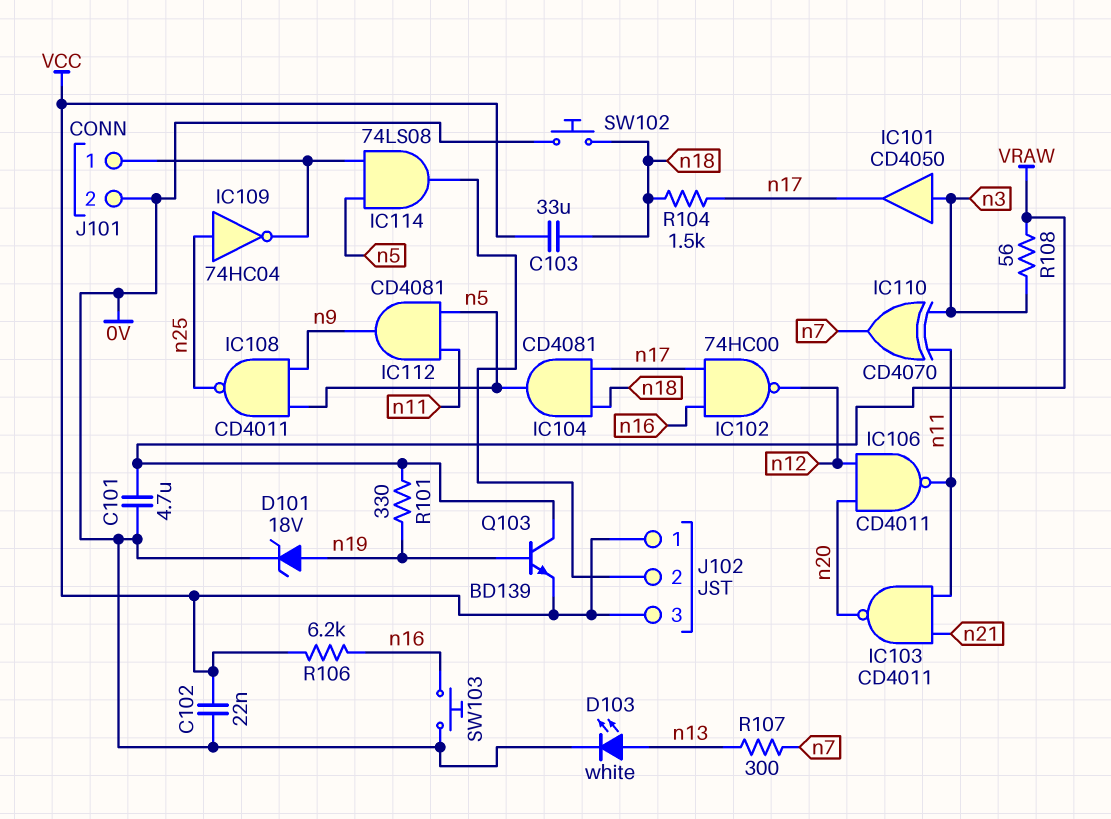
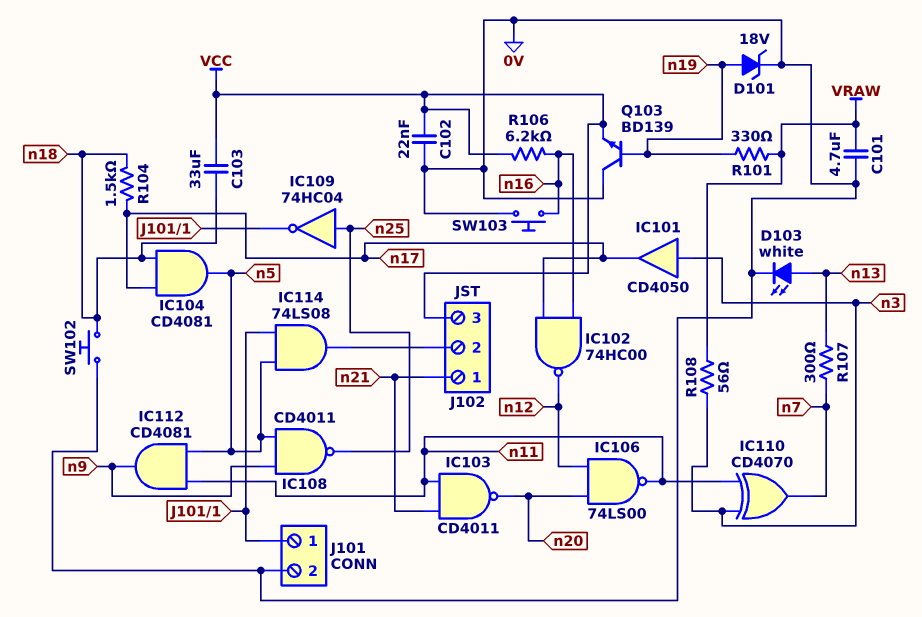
IC106: NAND CD4011 (in n12, in n20, out n11) -> NAND 74LS00 (in n12, in n20, out n11)
J102 pin 1: VCC -> n21
Q103: NPN BD139 (B n19, C VRAW, E VCC) -> NPN BD139 (B n19, C 0V, E VCC)

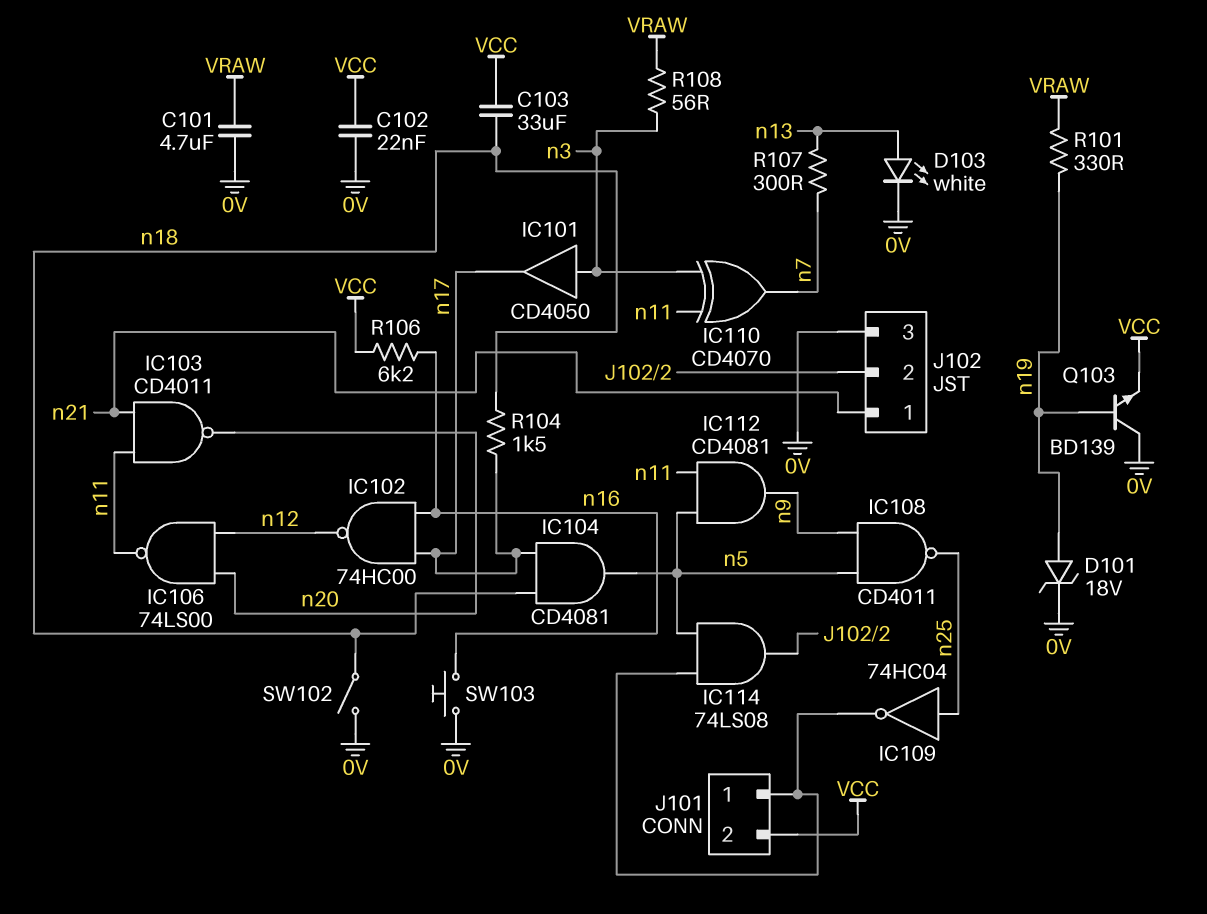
J101 pin 2: 0V -> VCC
J102 pin 3: VCC -> 0V
SW102: button (0V, n18) -> switch (0V, n18)

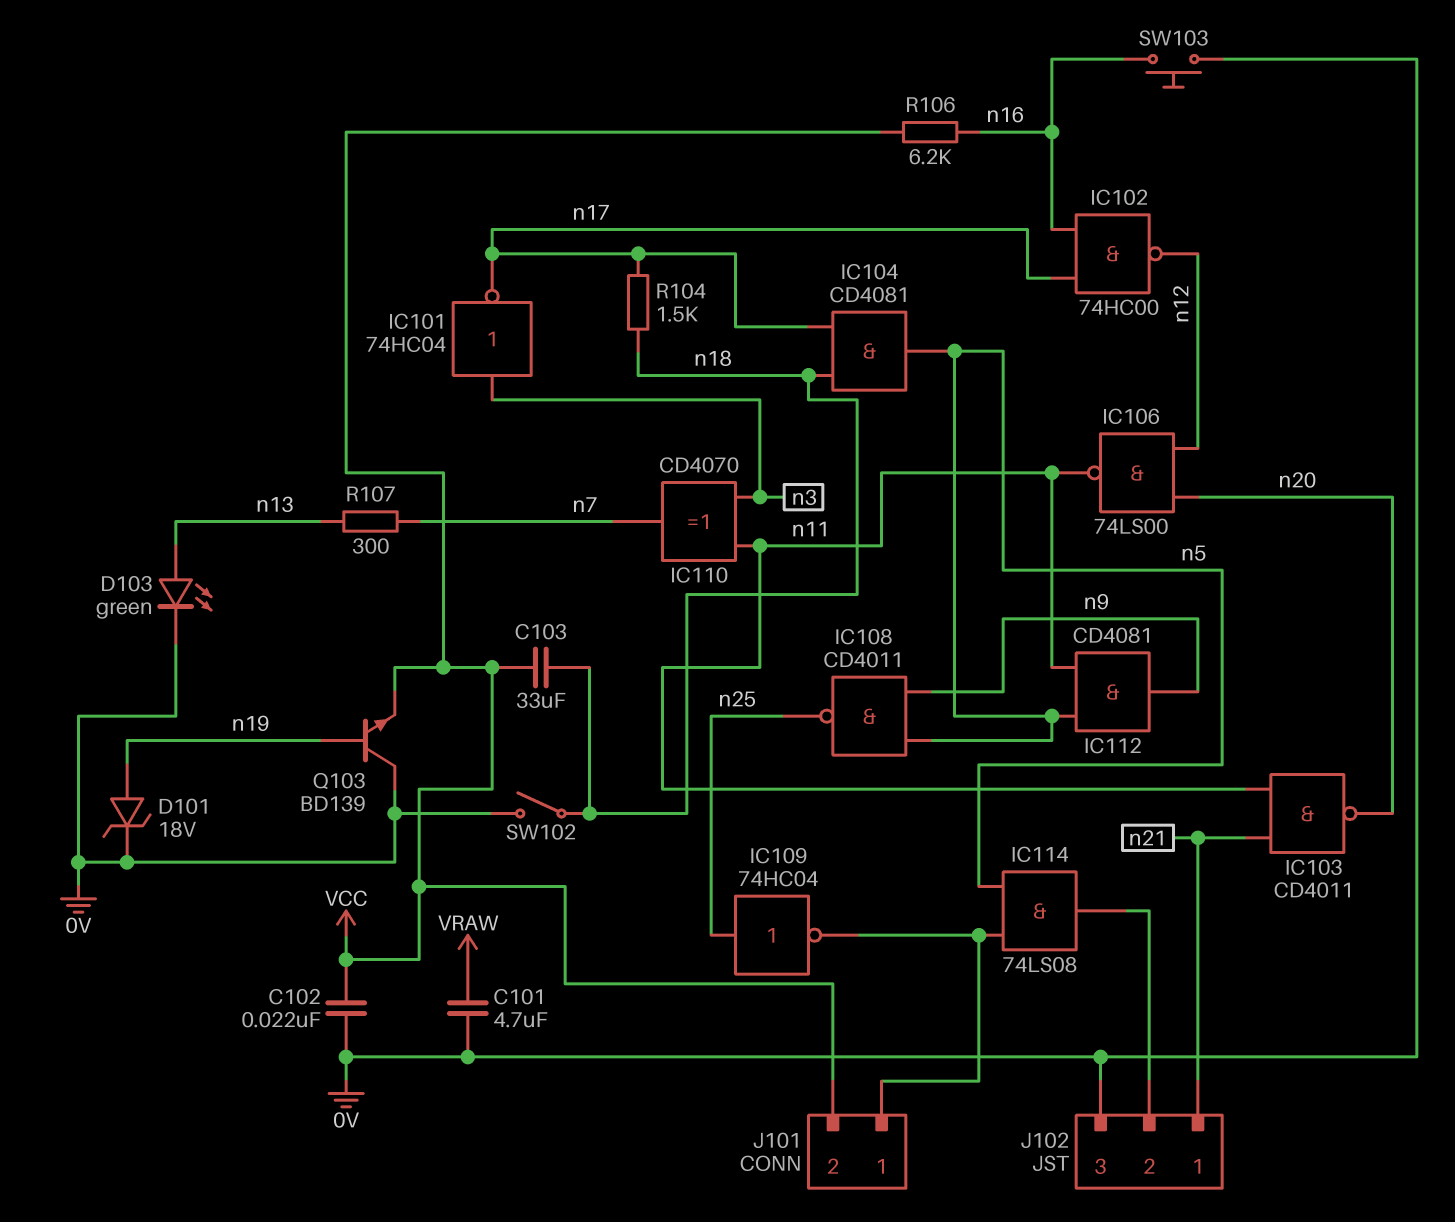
D103: LED white (A n13, K 0V) -> LED green (A n13, K 0V)
IC101: buffer CD4050 (in n3, out n17) -> NOT 74HC04 (in n3, out n17)
R101: 330 (VRAW, n19) -> none
R108: 56 (VRAW, n3) -> none

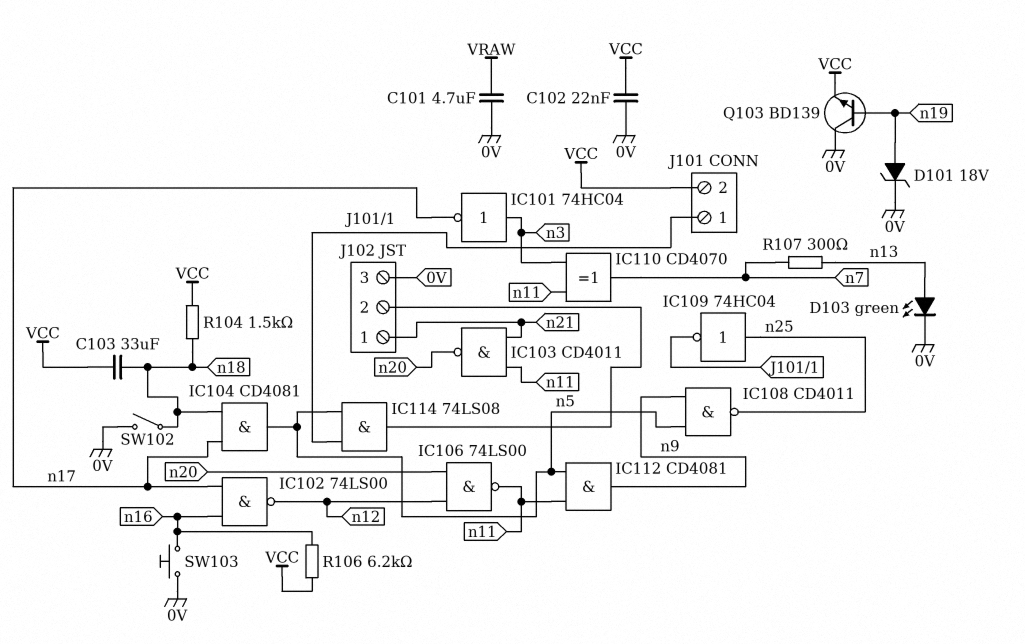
IC102: NAND 74HC00 (in n16, in n17, out n12) -> NAND 74LS00 (in n16, in n17, out n12)
R104: 1.5k (n17, n18) -> 1.5k (VCC, n18)

